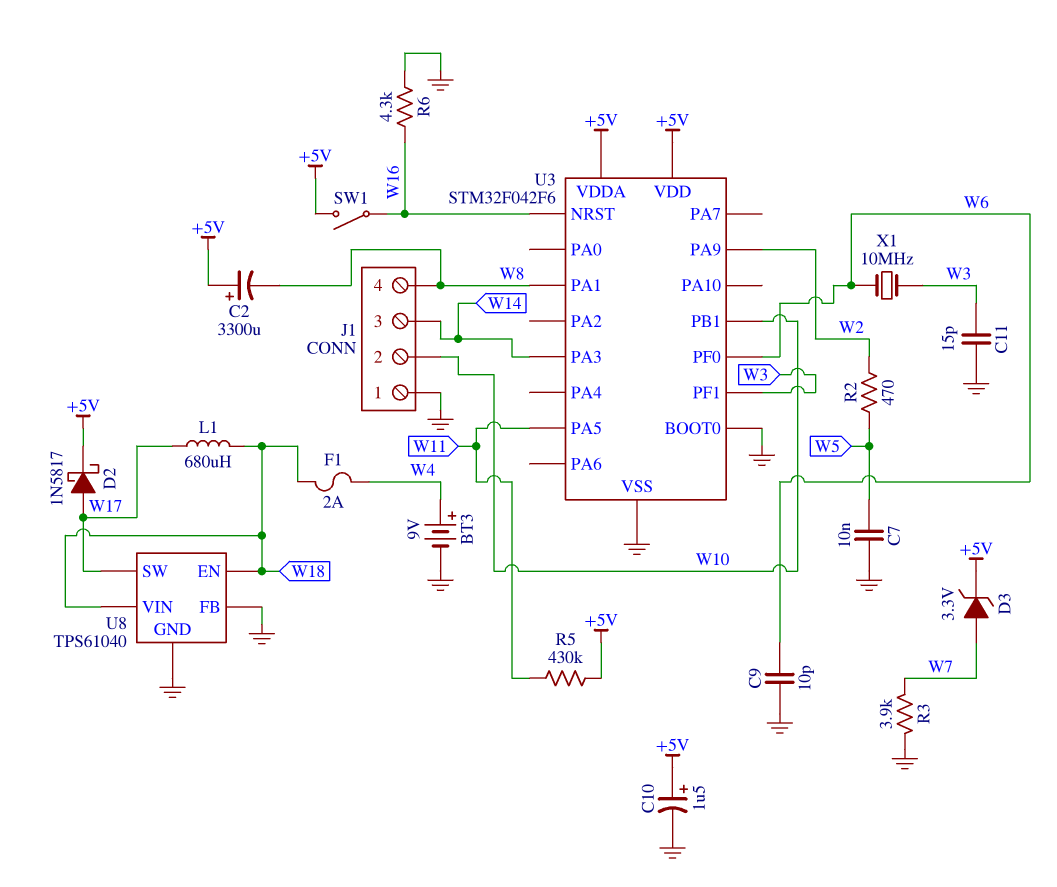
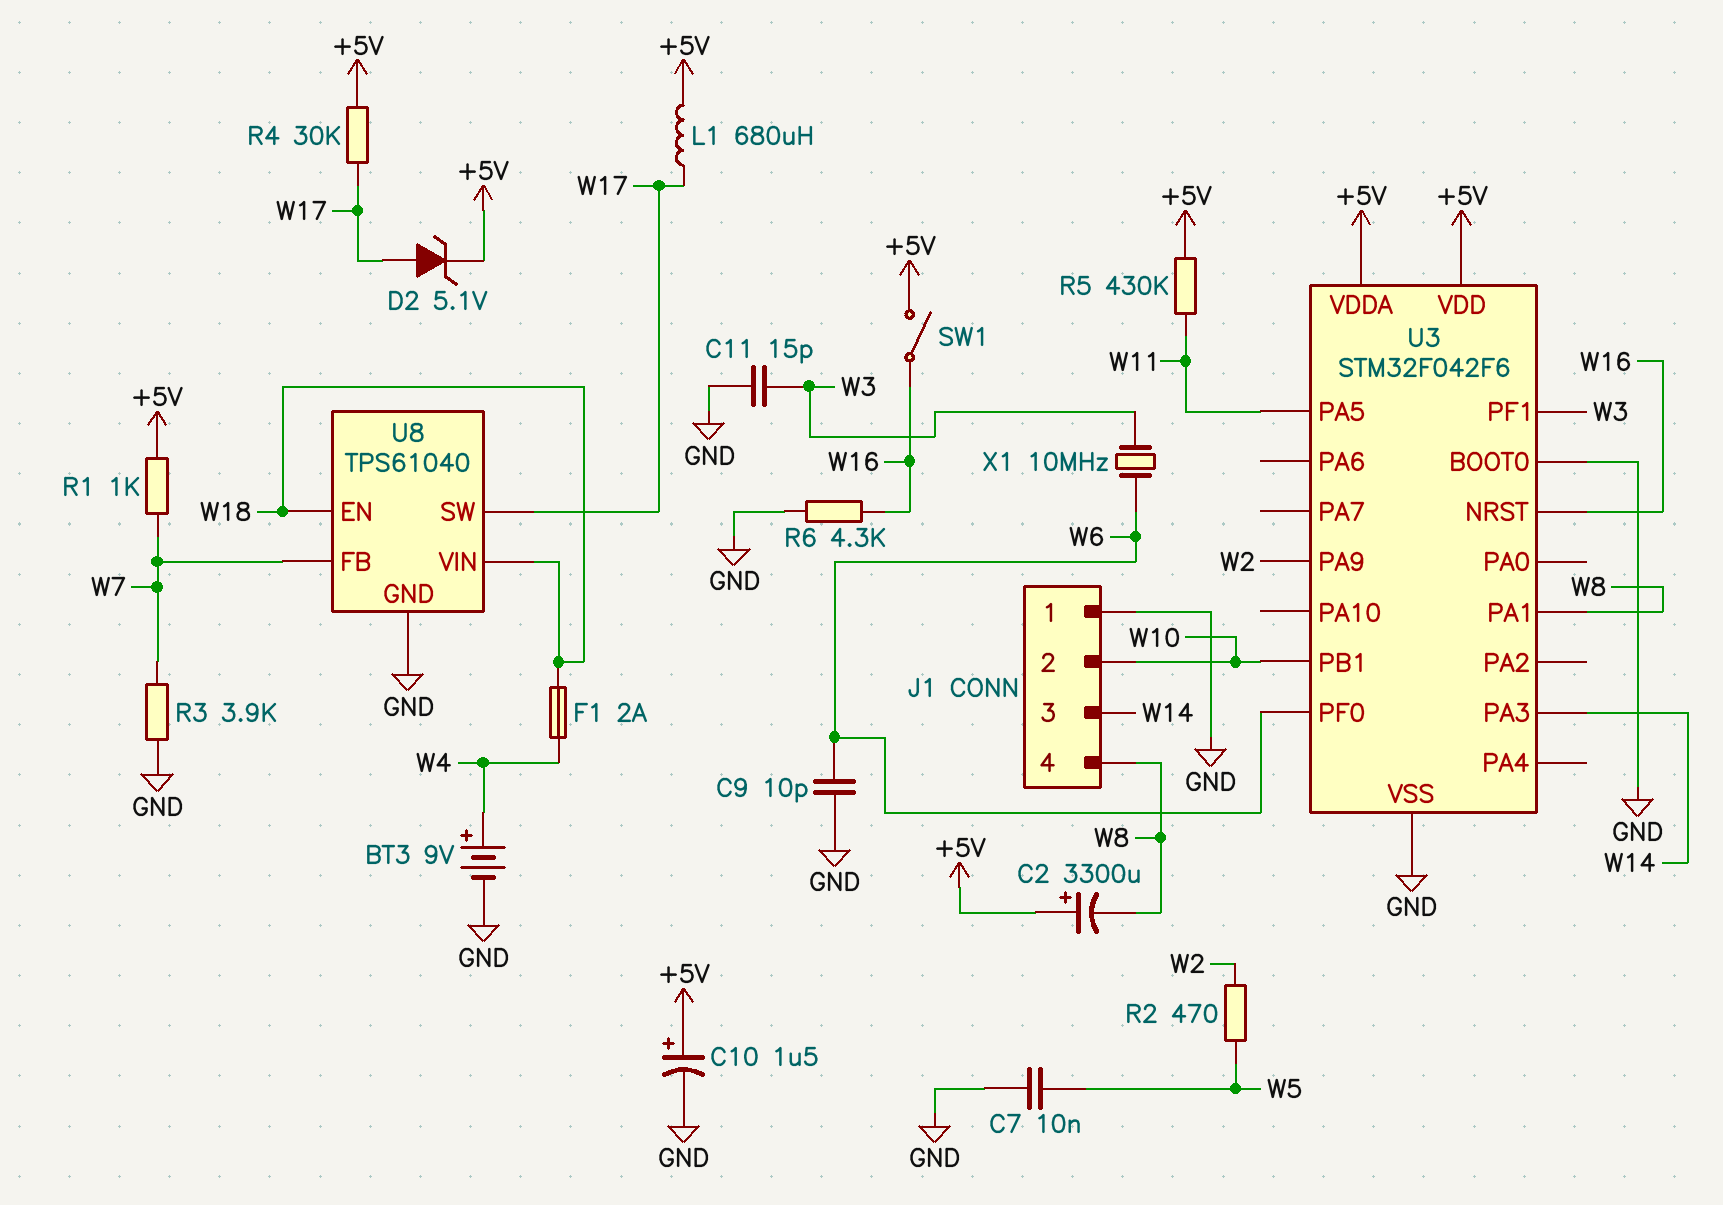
D2: schottky 1N5817 (A W17, K +5V) -> zener 5.1V (A W17, K +5V)
D3: zener 3.3V (A W7, K +5V) -> none
L1: 680uH (W17, W18) -> 680uH (+5V, W17)
R1: none -> 1k (+5V, W7)
R4: none -> 30k (+5V, W17)
U8 pin FB: GND -> W7

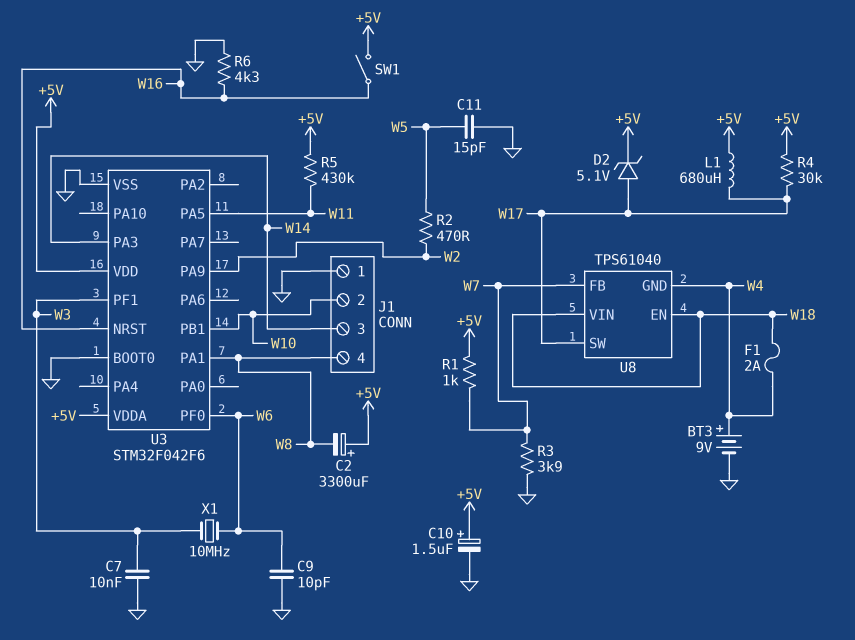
C7: 10nF (GND, W5) -> 10nF (GND, W3)
C11: 15pF (GND, W3) -> 15pF (GND, W5)
U8 pin GND: GND -> W4

